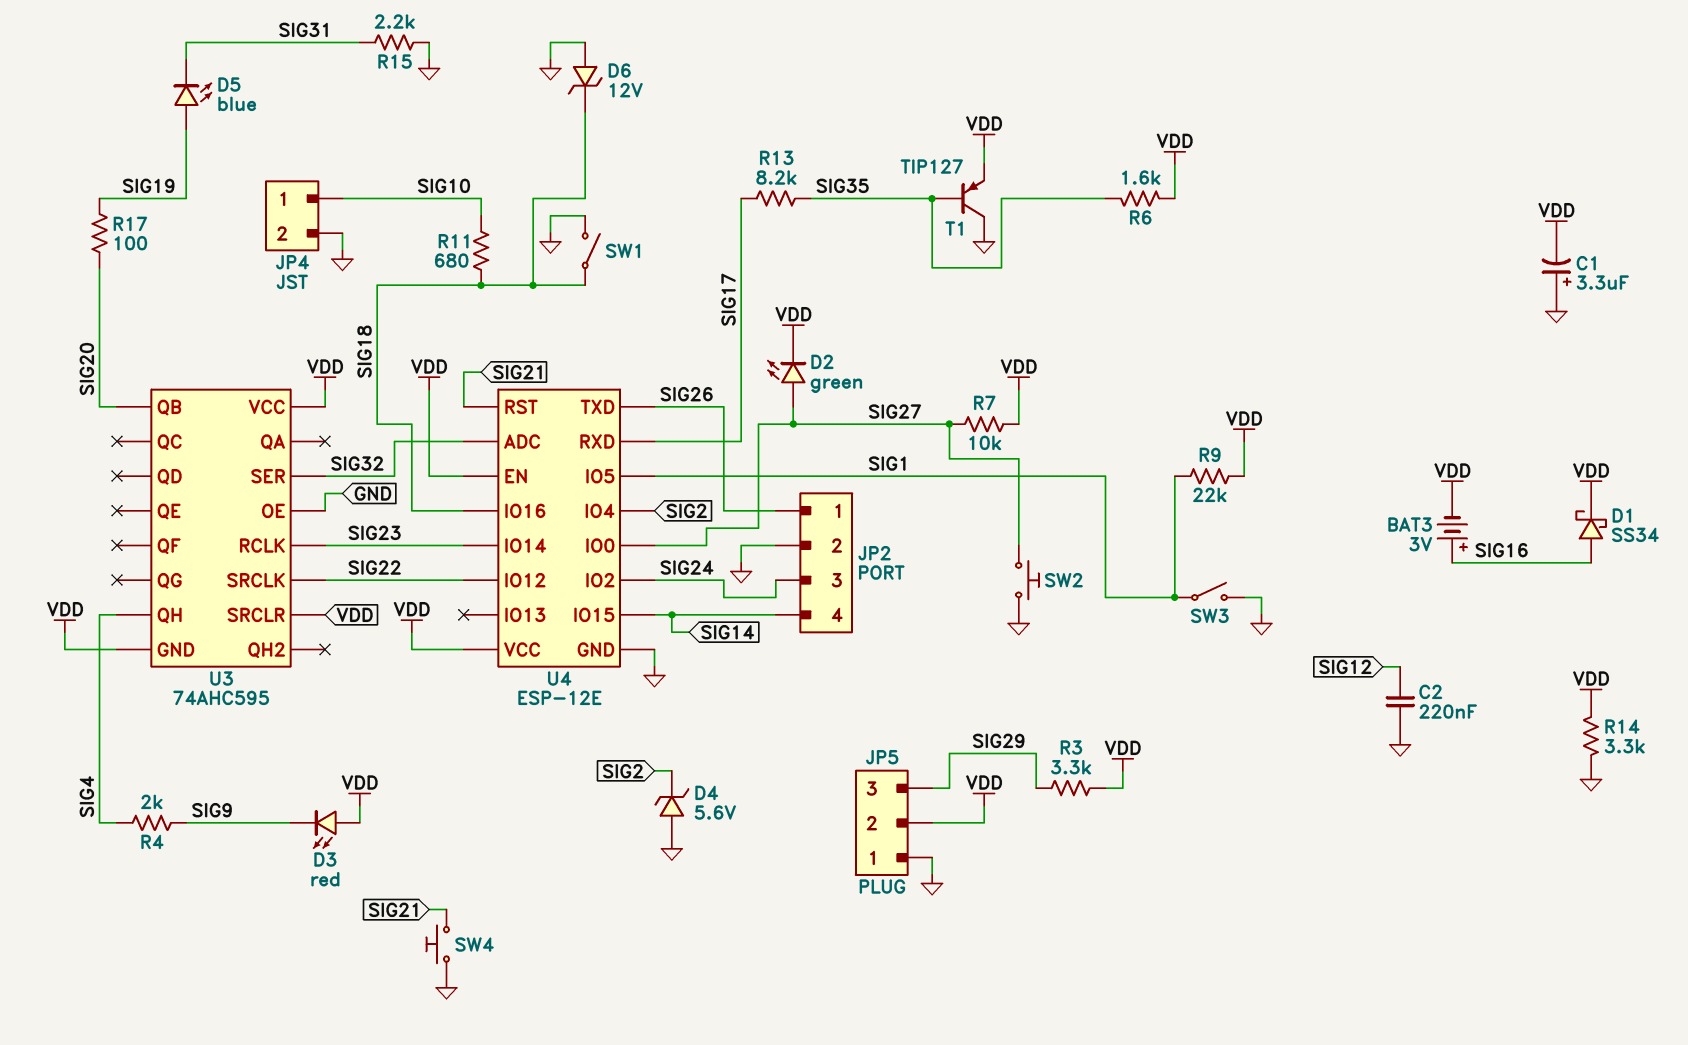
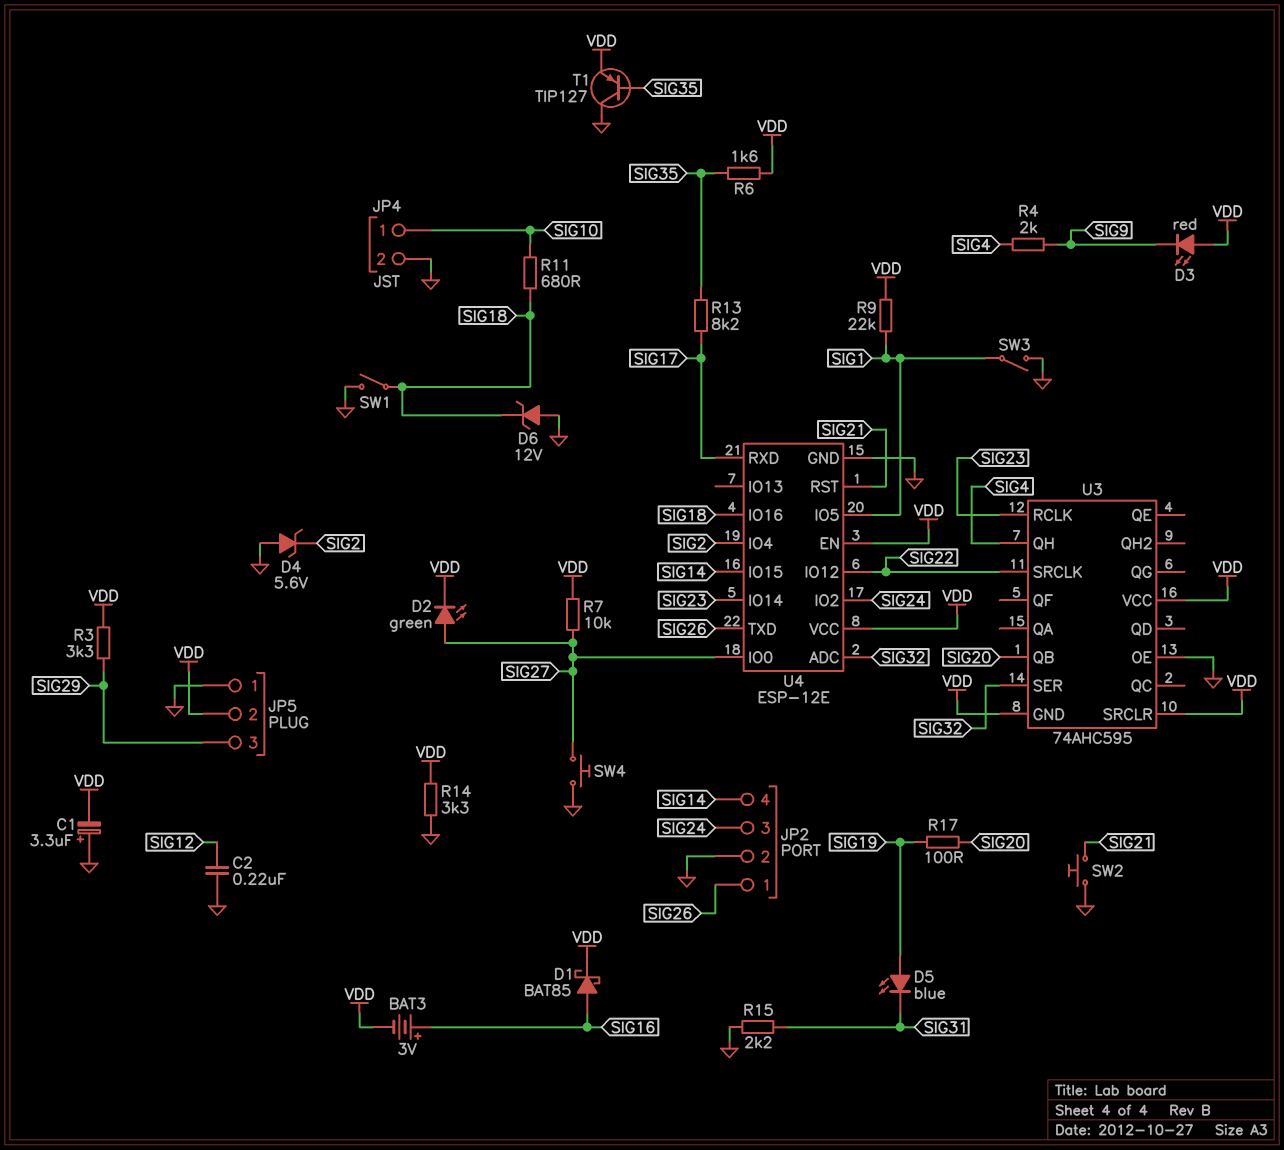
D1: schottky SS34 (A SIG16, K VDD) -> schottky BAT85 (A SIG16, K VDD)
SW2: button (GND, SIG27) -> button (GND, SIG21)
SW4: button (GND, SIG21) -> button (GND, SIG27)

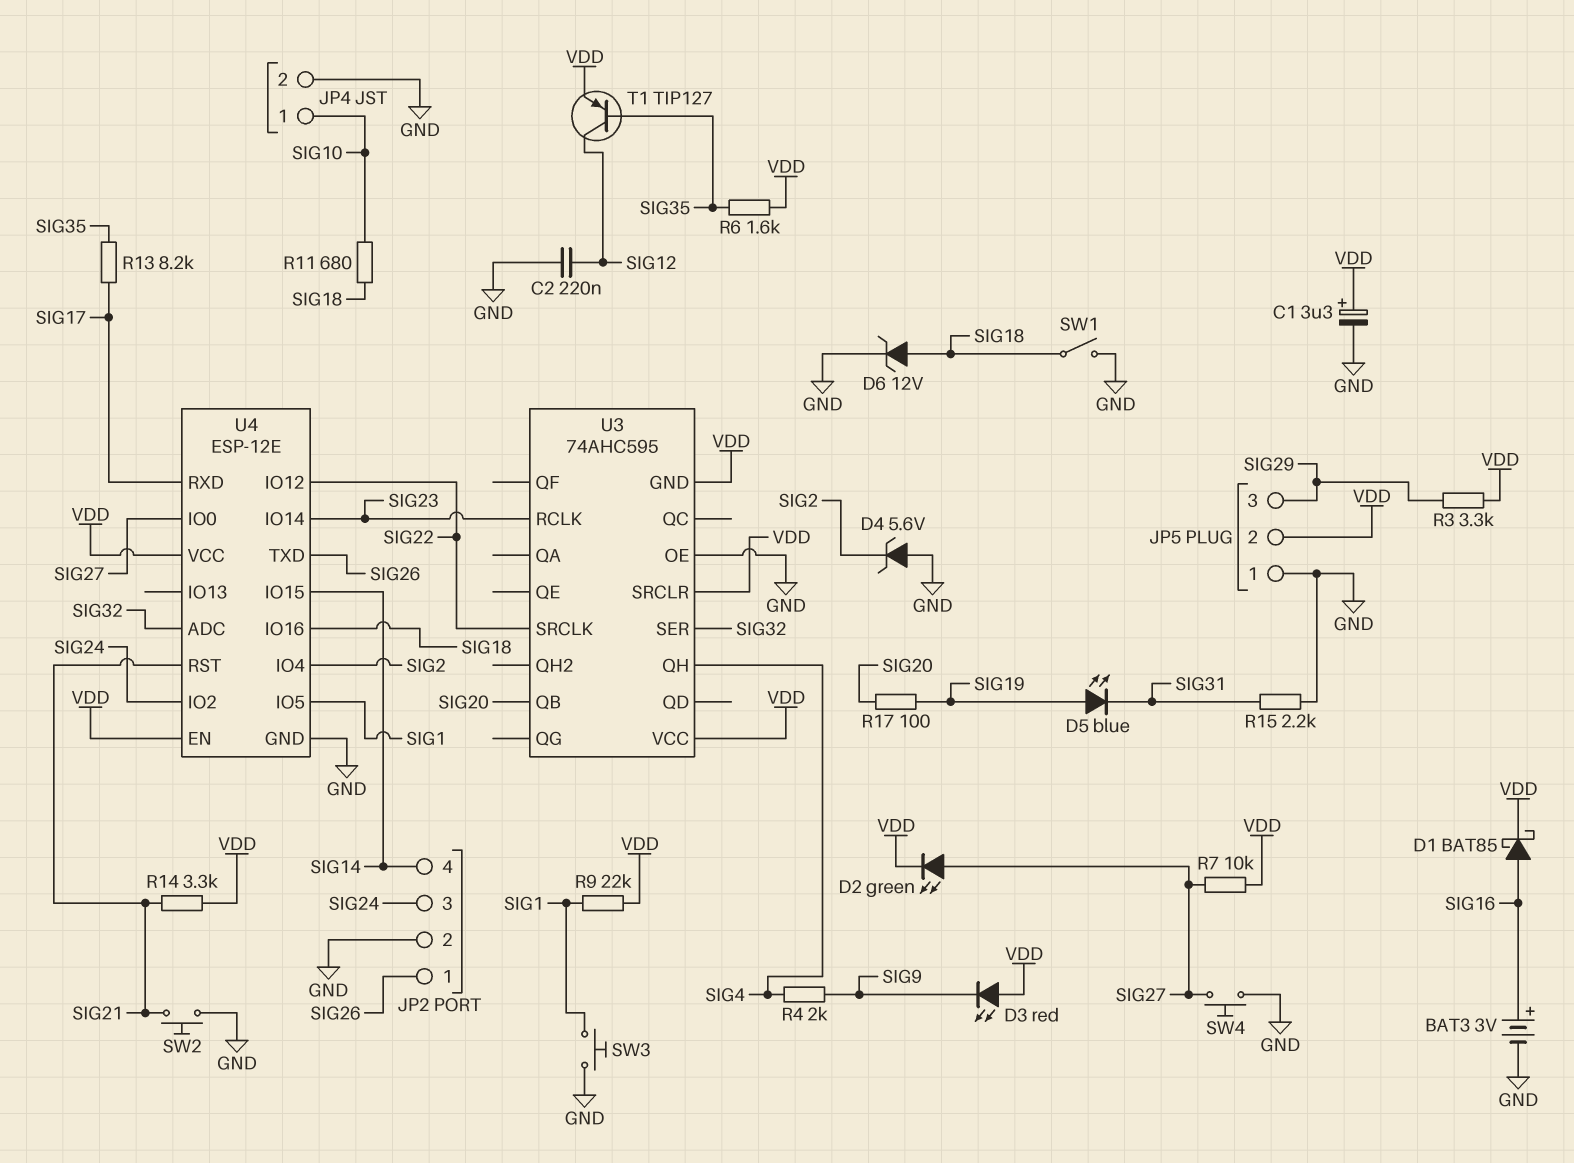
BAT3: 3V (plus SIG16, minus VDD) -> 3V (plus SIG16, minus GND)
C1: 3.3uF (plus GND, minus VDD) -> 3.3uF (plus VDD, minus GND)
D6: zener 12V (A GND, K SIG18) -> zener 12V (A SIG18, K GND)
R14: 3.3k (GND, VDD) -> 3.3k (SIG21, VDD)
SW3: switch (GND, SIG1) -> button (GND, SIG1)
T1: PNP TIP127 (B SIG35, C GND, E VDD) -> PNP TIP127 (B SIG35, C SIG12, E VDD)

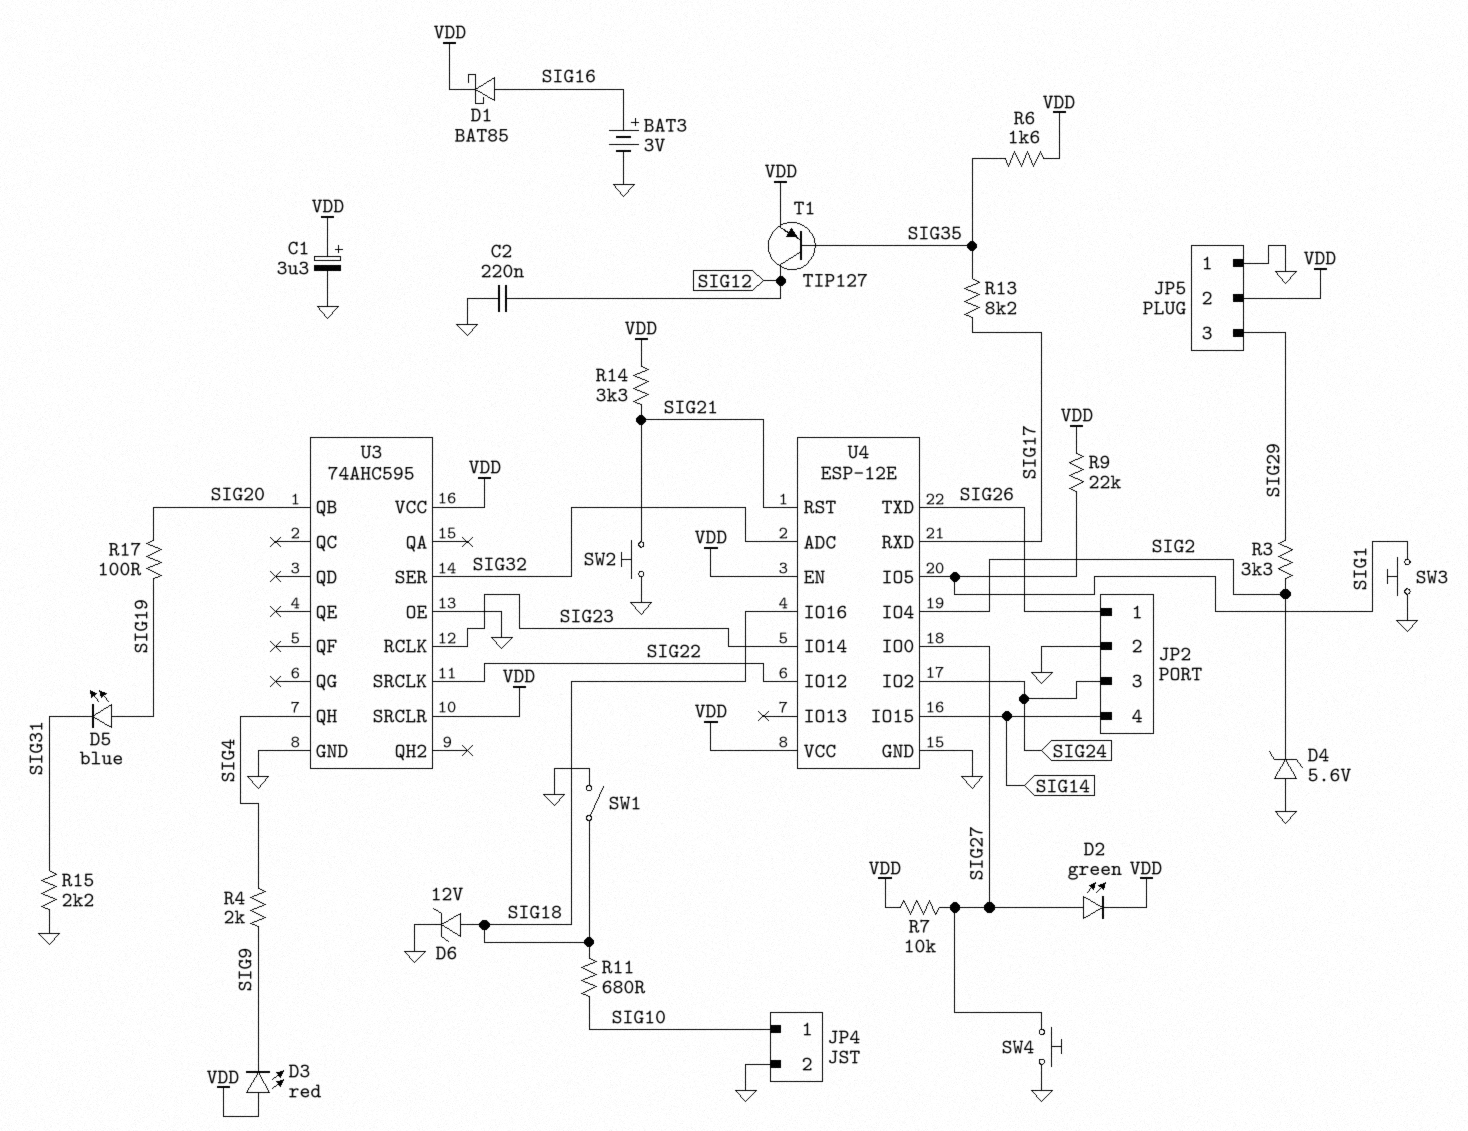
R3: 3.3k (SIG29, VDD) -> 3.3k (SIG2, SIG29)
U3 pin GND: VDD -> GND

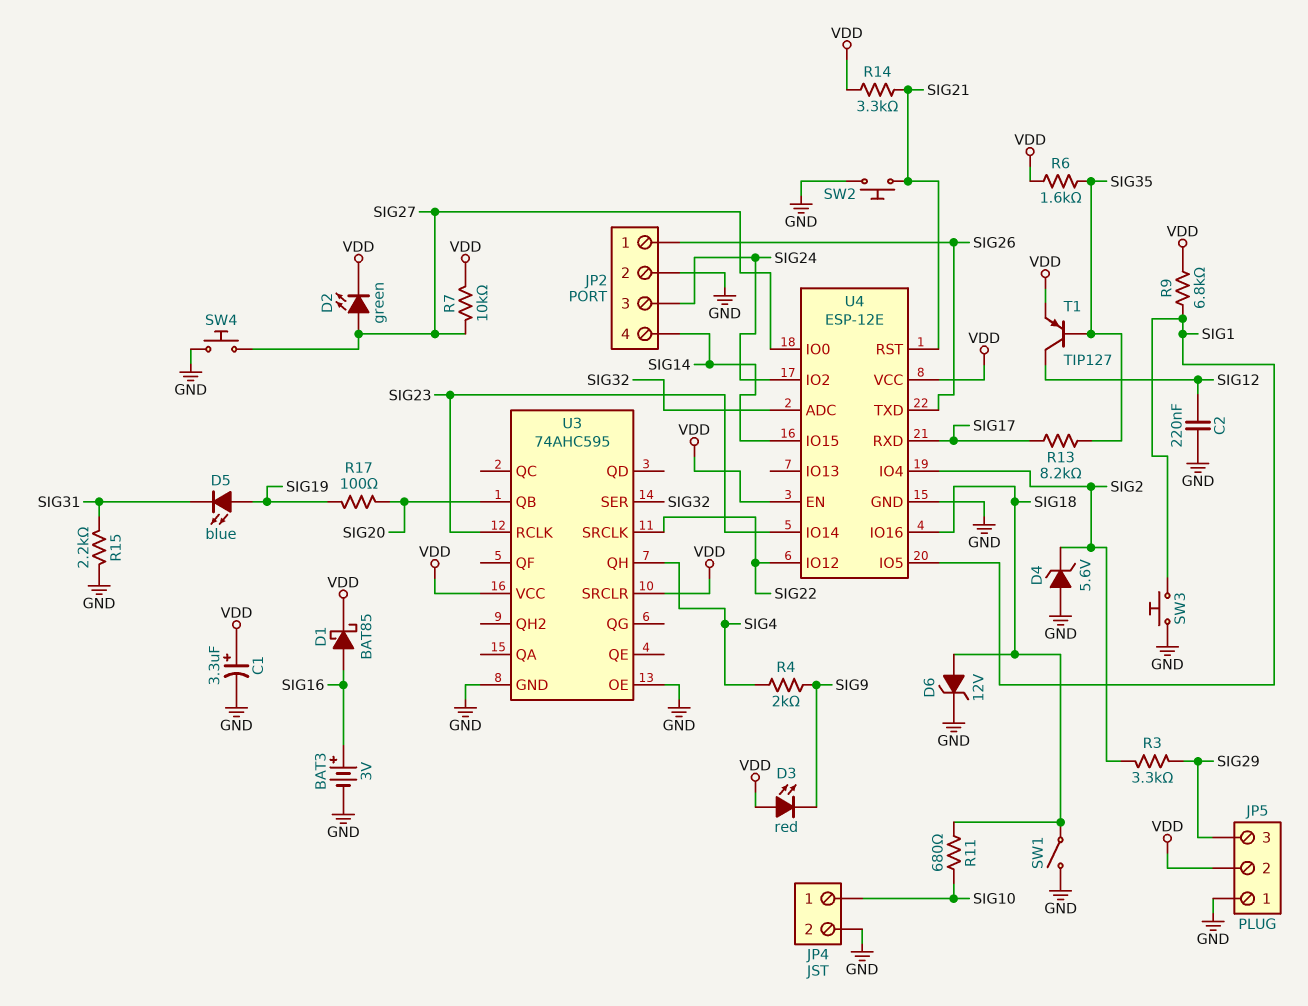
R9: 22k (SIG1, VDD) -> 6.8k (SIG1, VDD)

